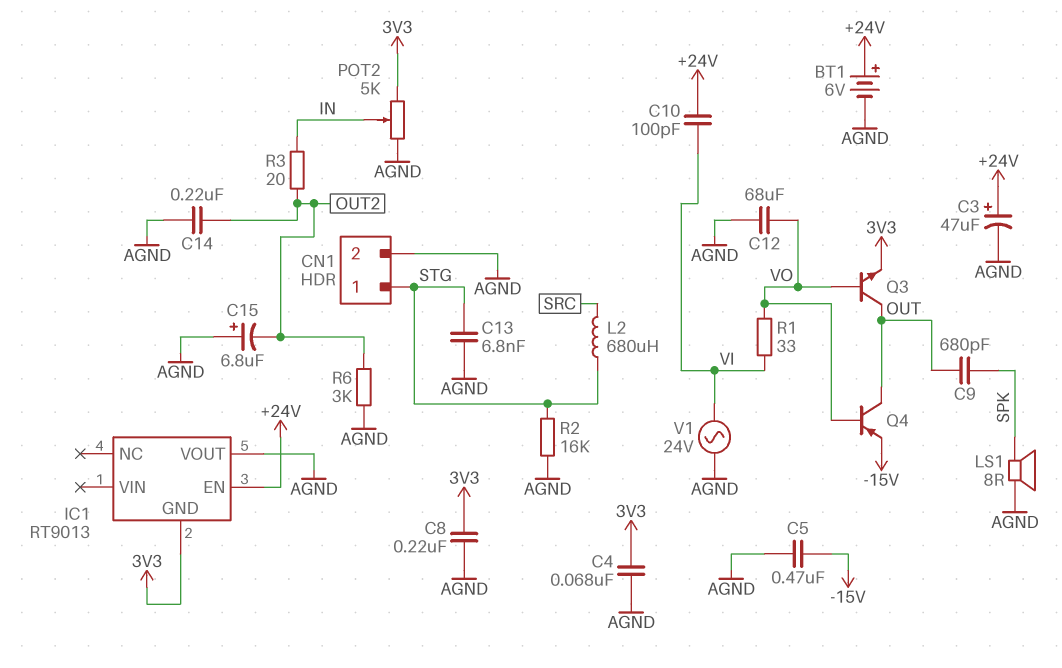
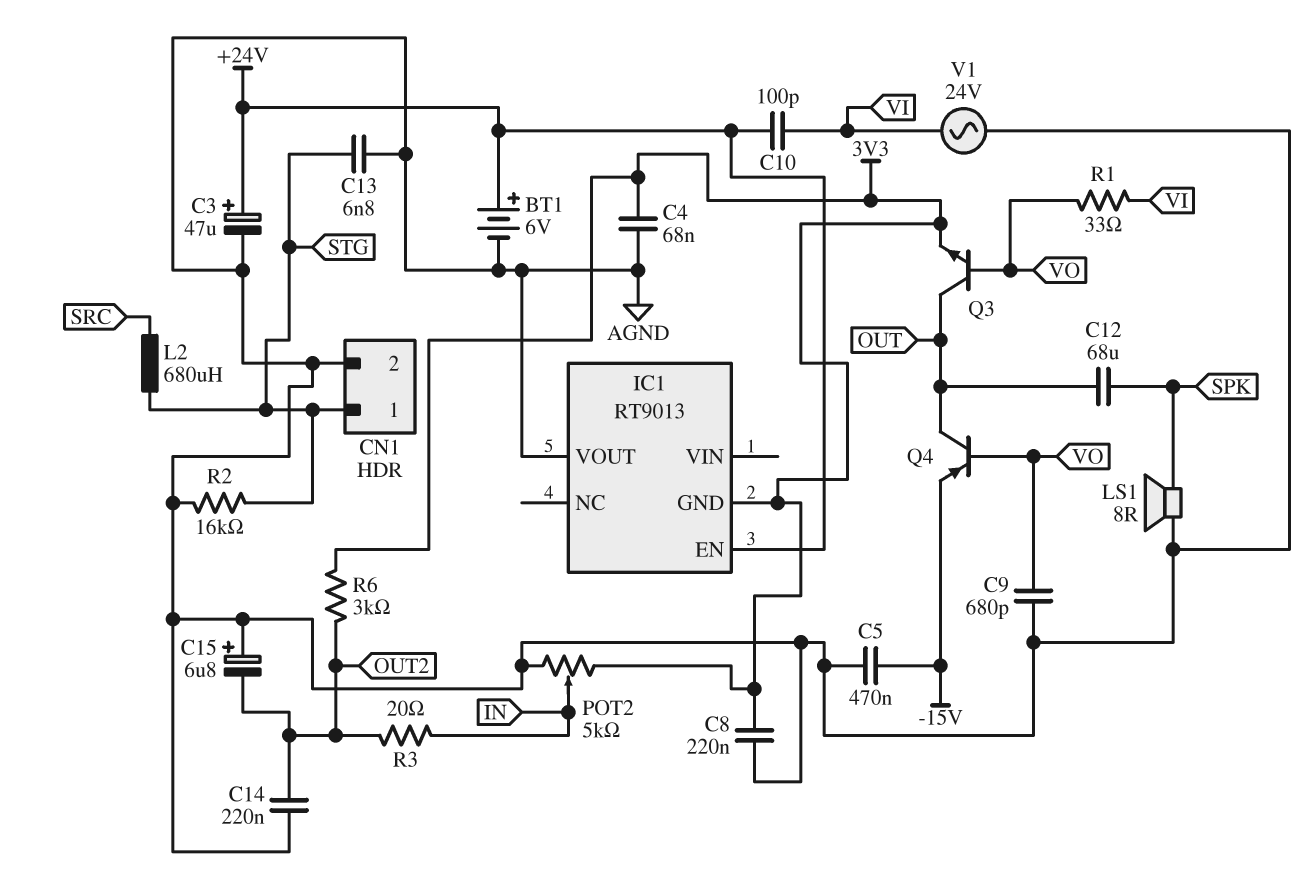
C9: 680pF (OUT, SPK) -> 680pF (AGND, VO)
C12: 68uF (AGND, VO) -> 68uF (OUT, SPK)
R6: 3k (AGND, OUT2) -> 3k (3V3, OUT2)

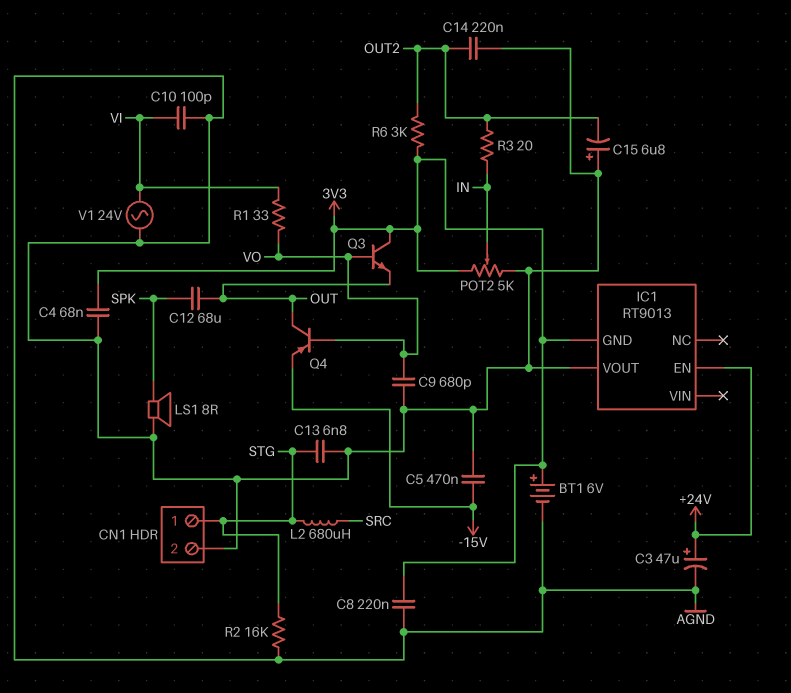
BT1: 6V (plus +24V, minus AGND) -> 6V (plus 3V3, minus AGND)
C10: 100pF (+24V, VI) -> 100pF (AGND, VI)
Q3: NPN (B VO, C OUT, E 3V3) -> NPN (B VO, C 3V3, E OUT)

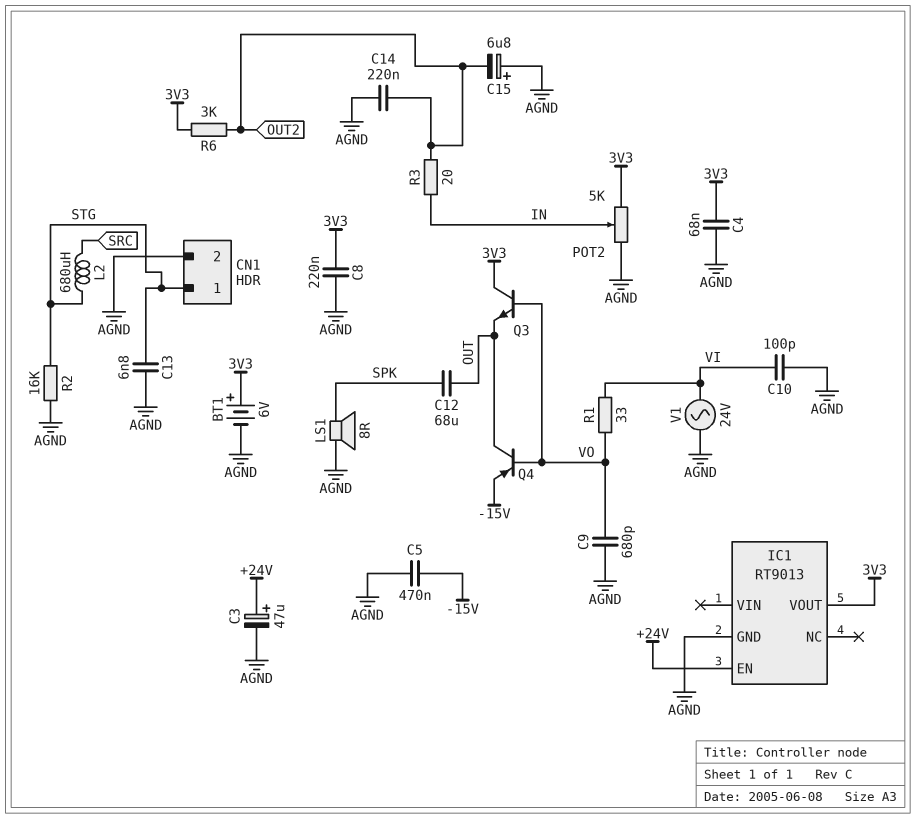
IC1 pin GND: 3V3 -> AGND
IC1 pin VOUT: AGND -> 3V3

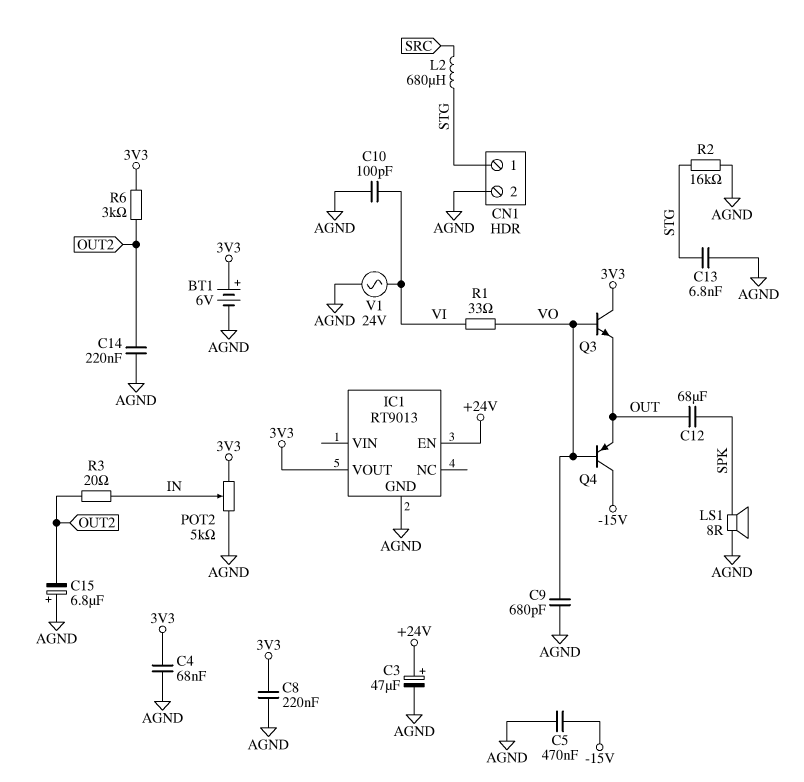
Q4: PNP (B VO, C OUT, E -15V) -> PNP (B VO, C -15V, E OUT)

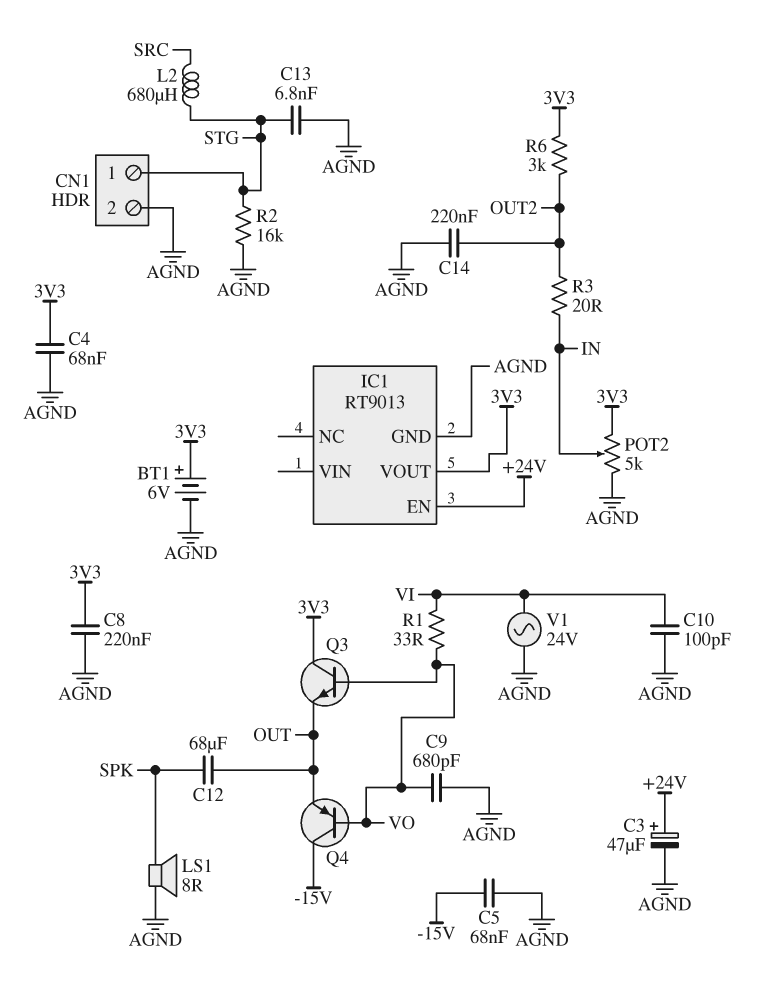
C5: 470nF (-15V, AGND) -> 68nF (-15V, AGND)
C15: 6.8uF (plus AGND, minus OUT2) -> none

